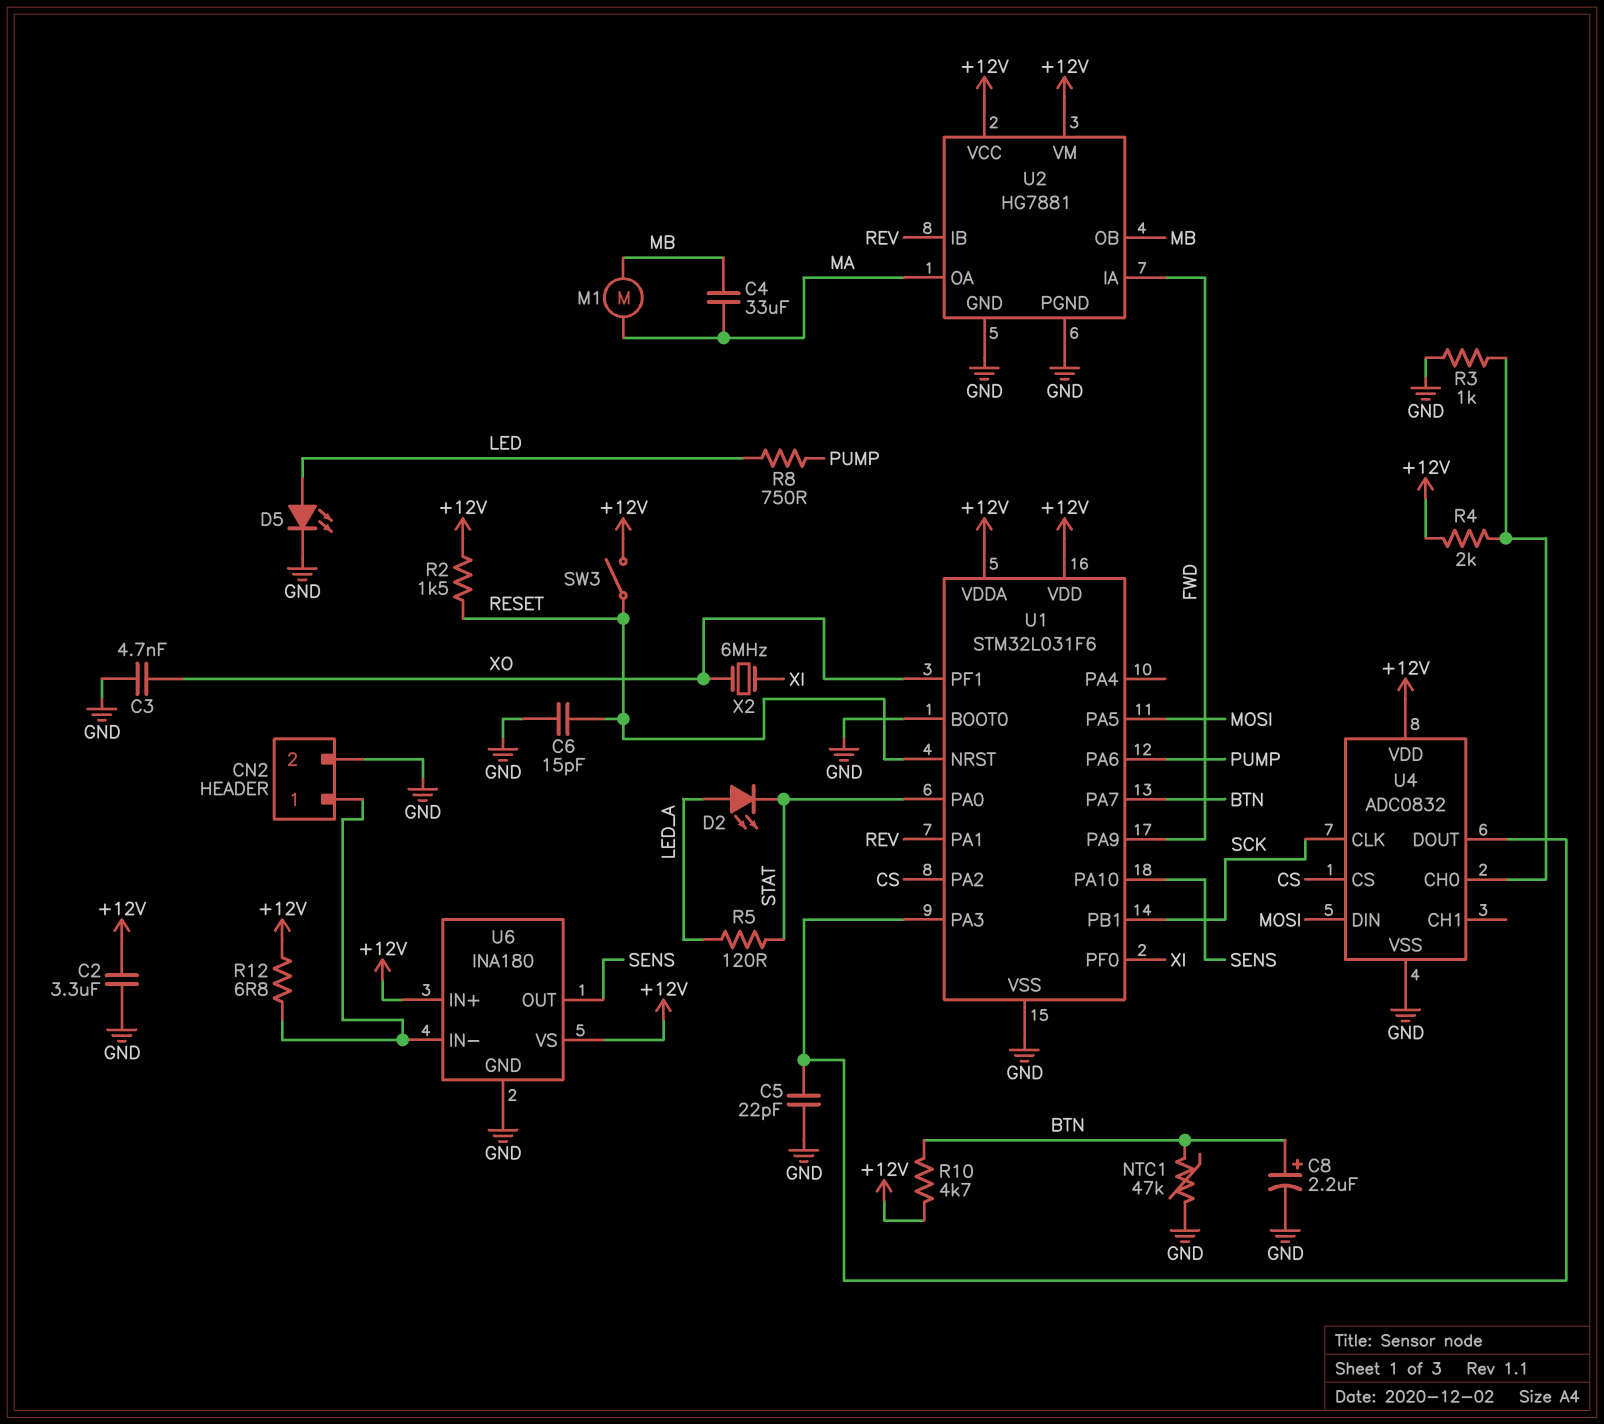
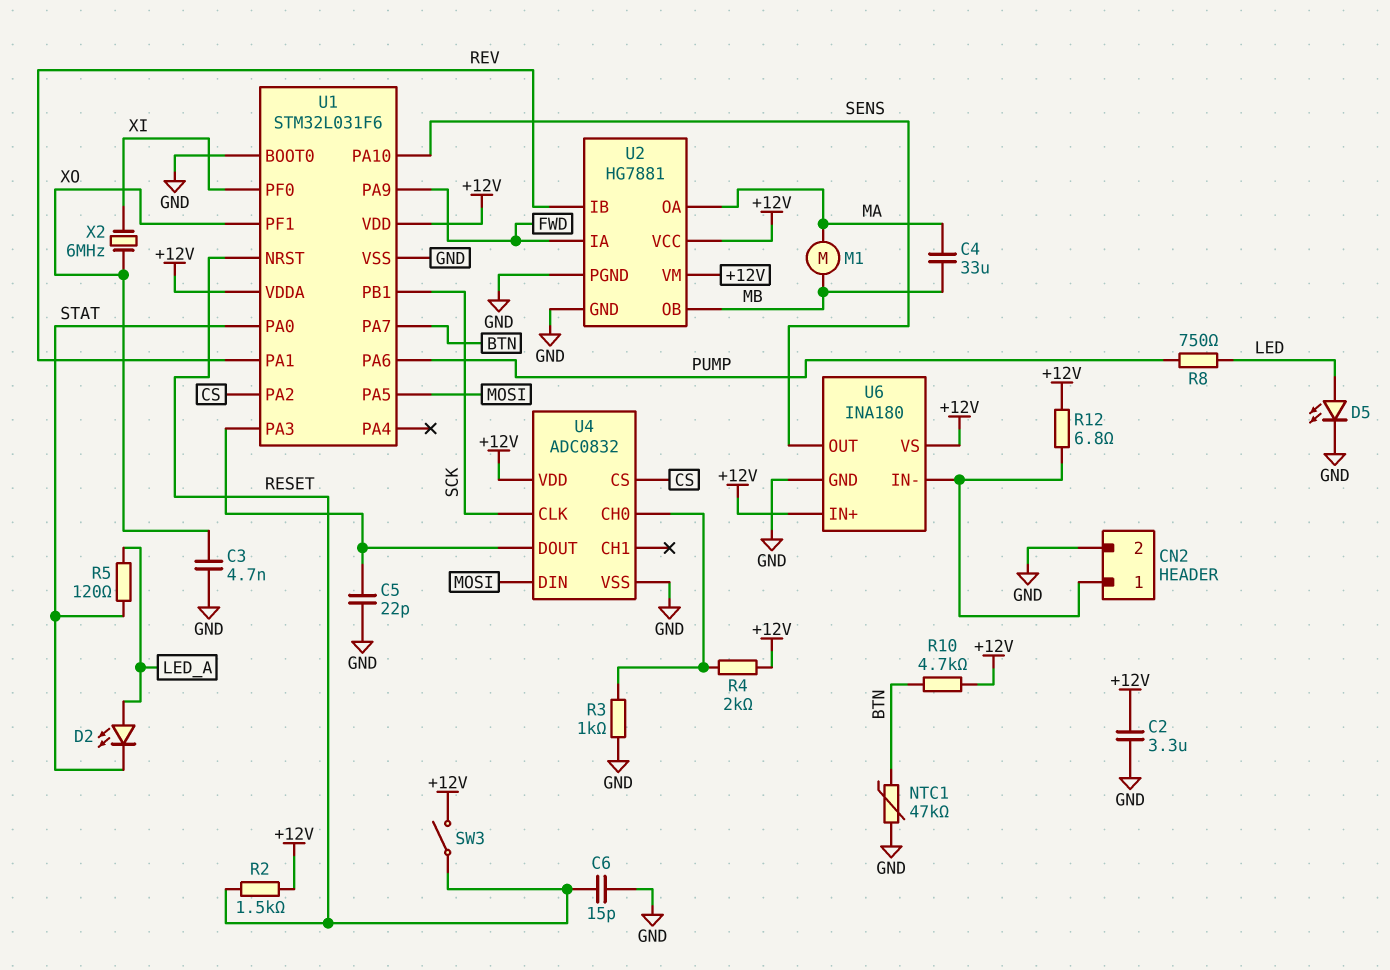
C8: 2.2uF (plus BTN, minus GND) -> none

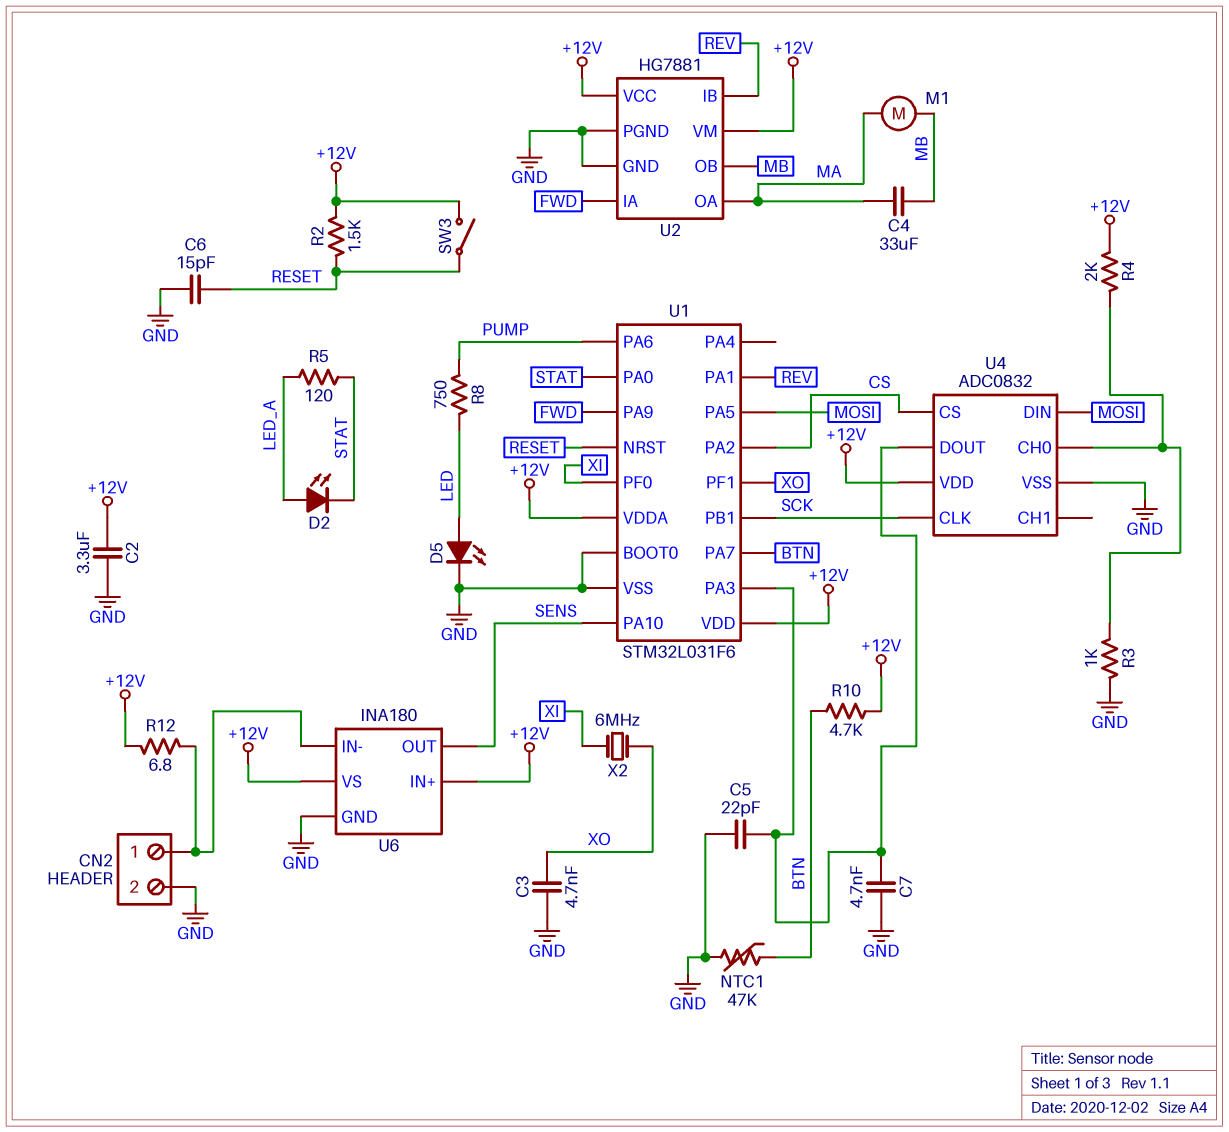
C7: none -> 4.7nF (GND, U1/PA3)

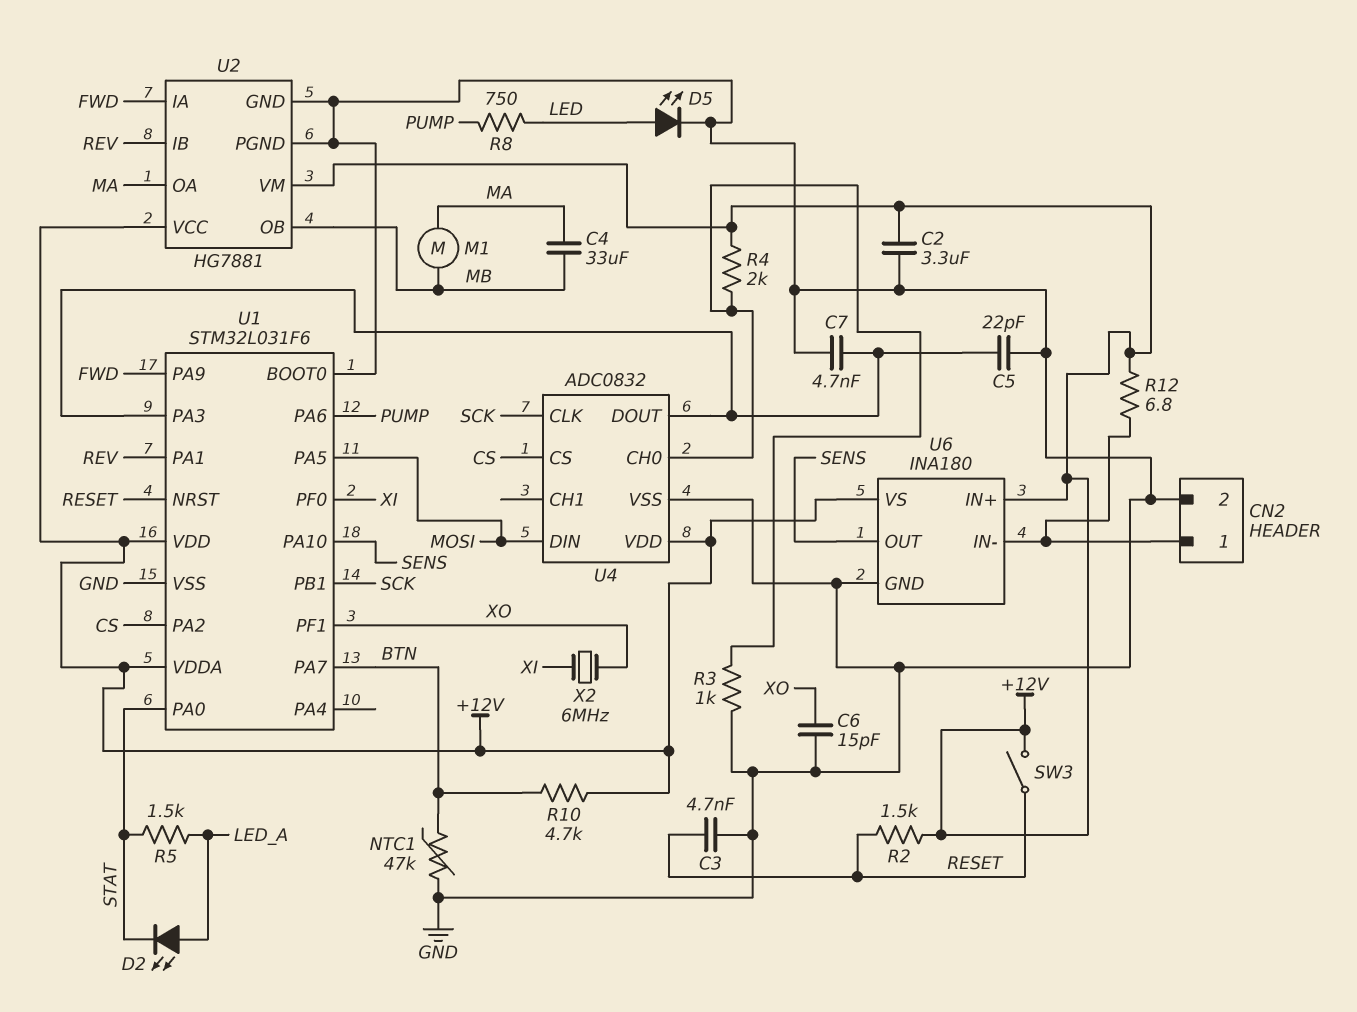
C3: 4.7nF (GND, XO) -> 4.7nF (GND, RESET)
C6: 15pF (GND, RESET) -> 15pF (GND, XO)
R5: 120 (LED_A, STAT) -> 1.5k (LED_A, STAT)

